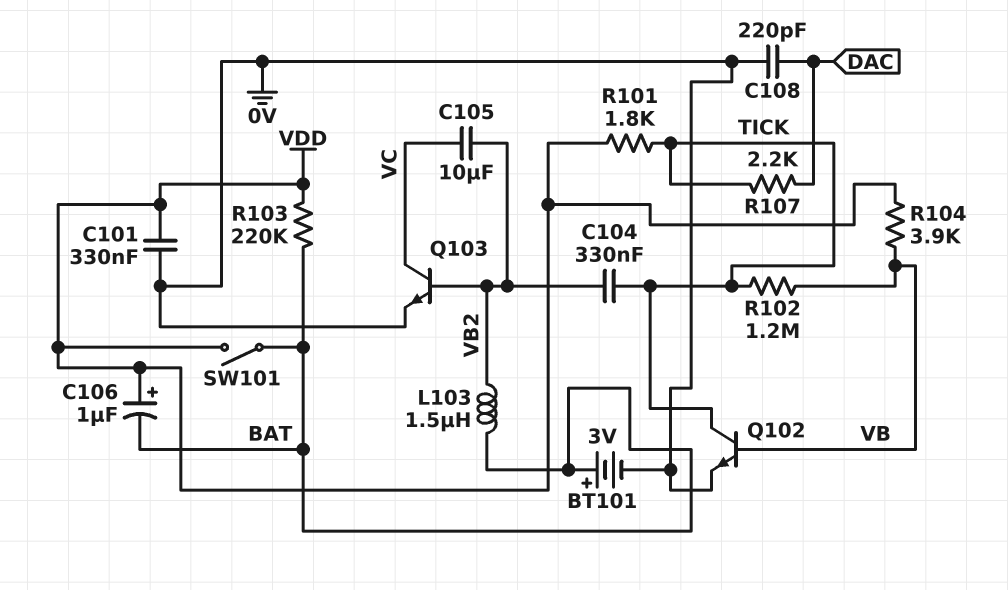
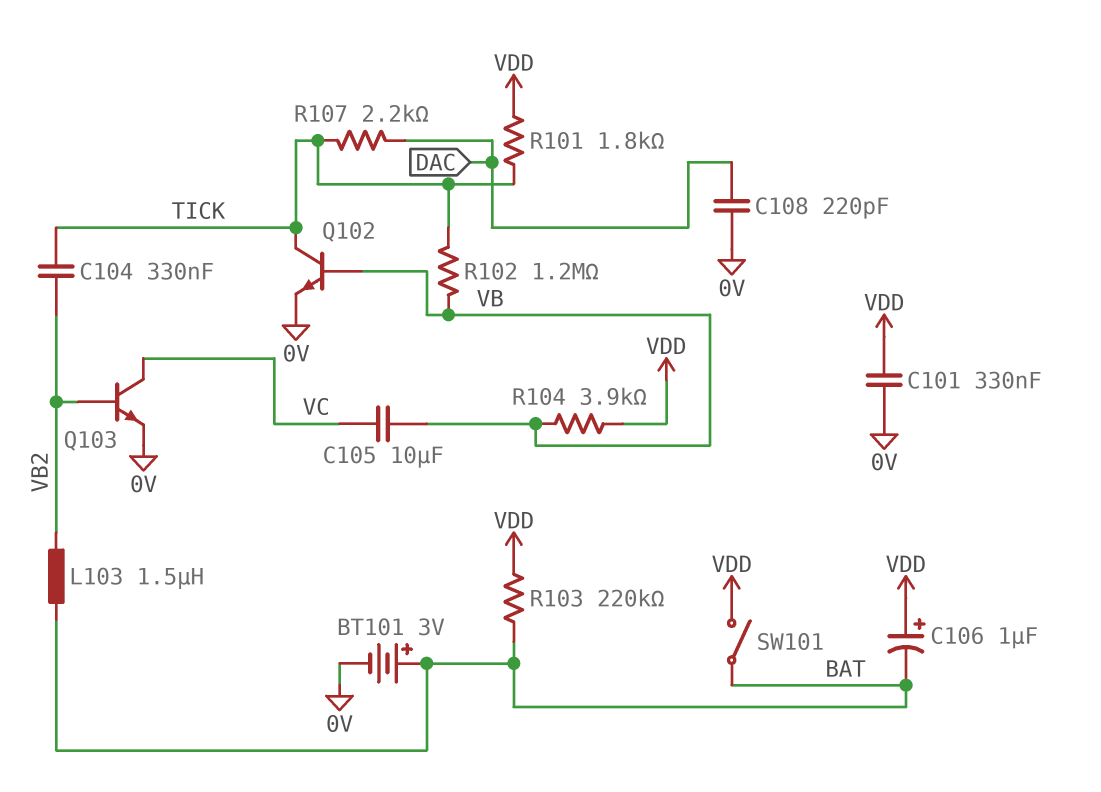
C105: 10uF (VB2, VC) -> 10uF (VB, VC)

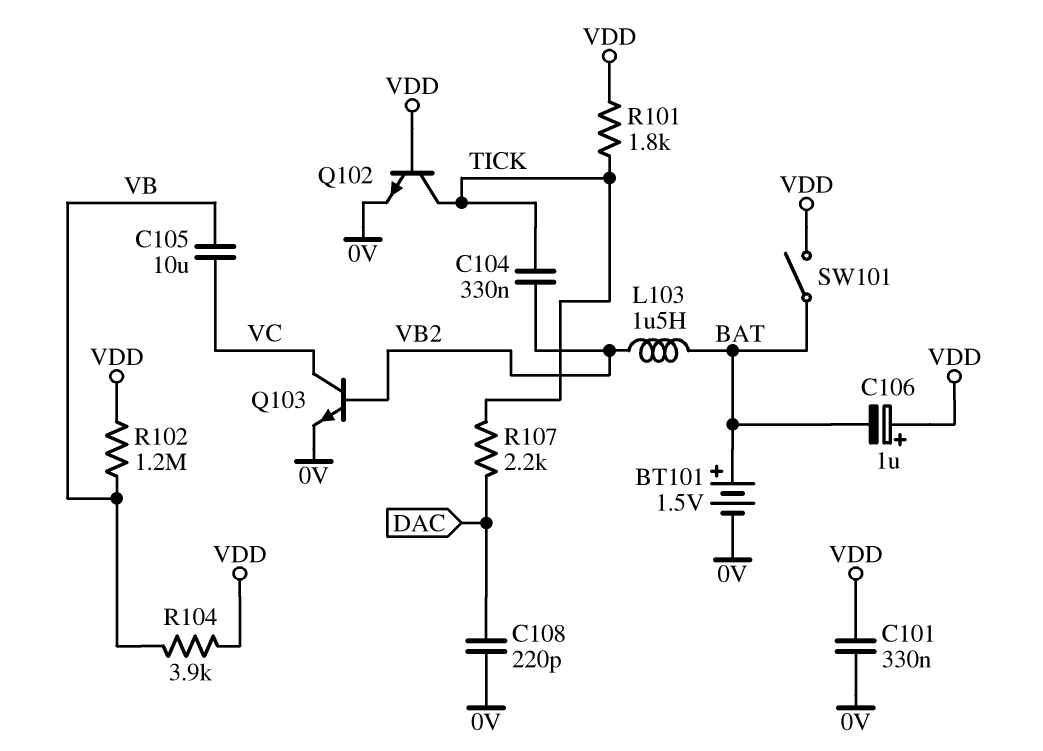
BT101: 3V (plus BAT, minus 0V) -> 1.5V (plus BAT, minus 0V)
Q102: NPN (B VB, C TICK, E 0V) -> NPN (B VDD, C TICK, E 0V)
R102: 1.2M (TICK, VB) -> 1.2M (VB, VDD)
R103: 220k (BAT, VDD) -> none

